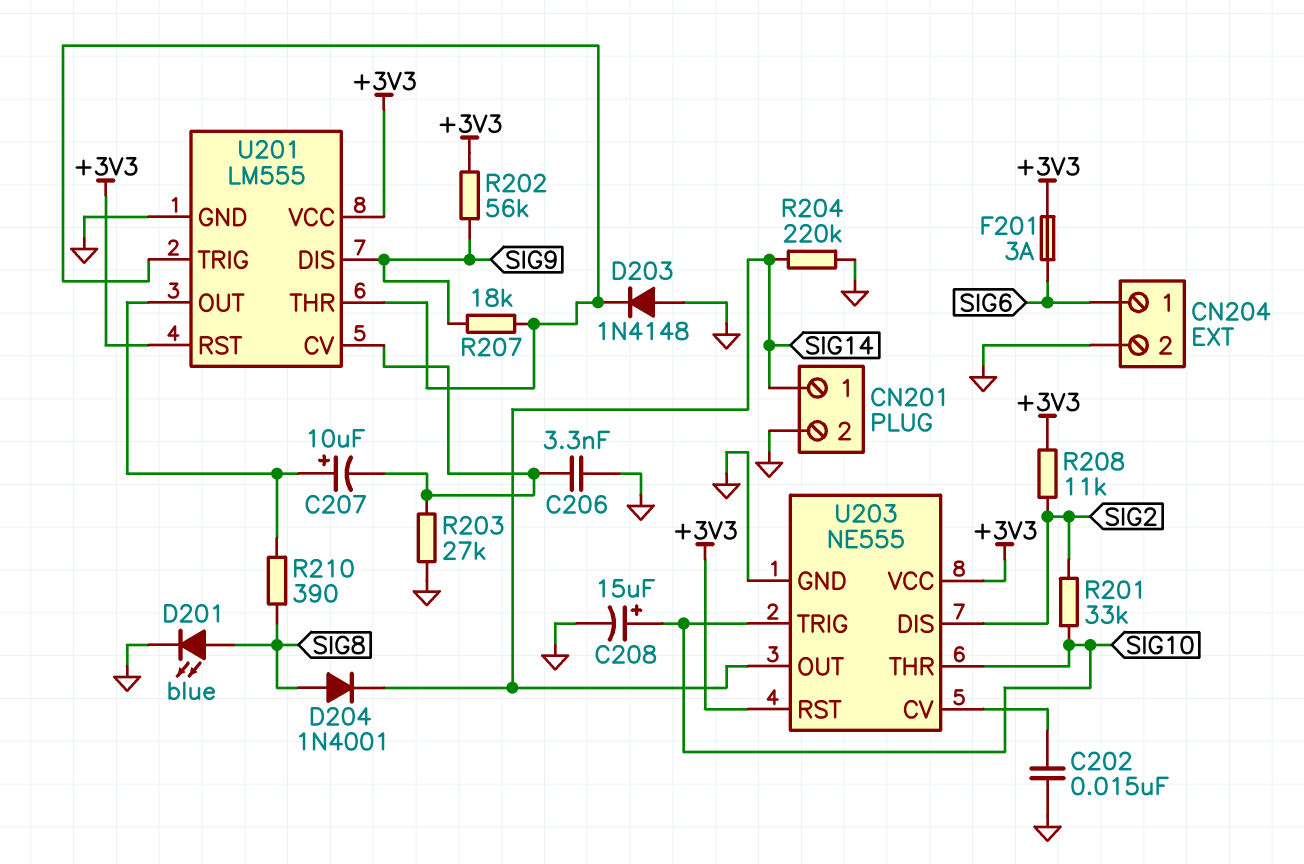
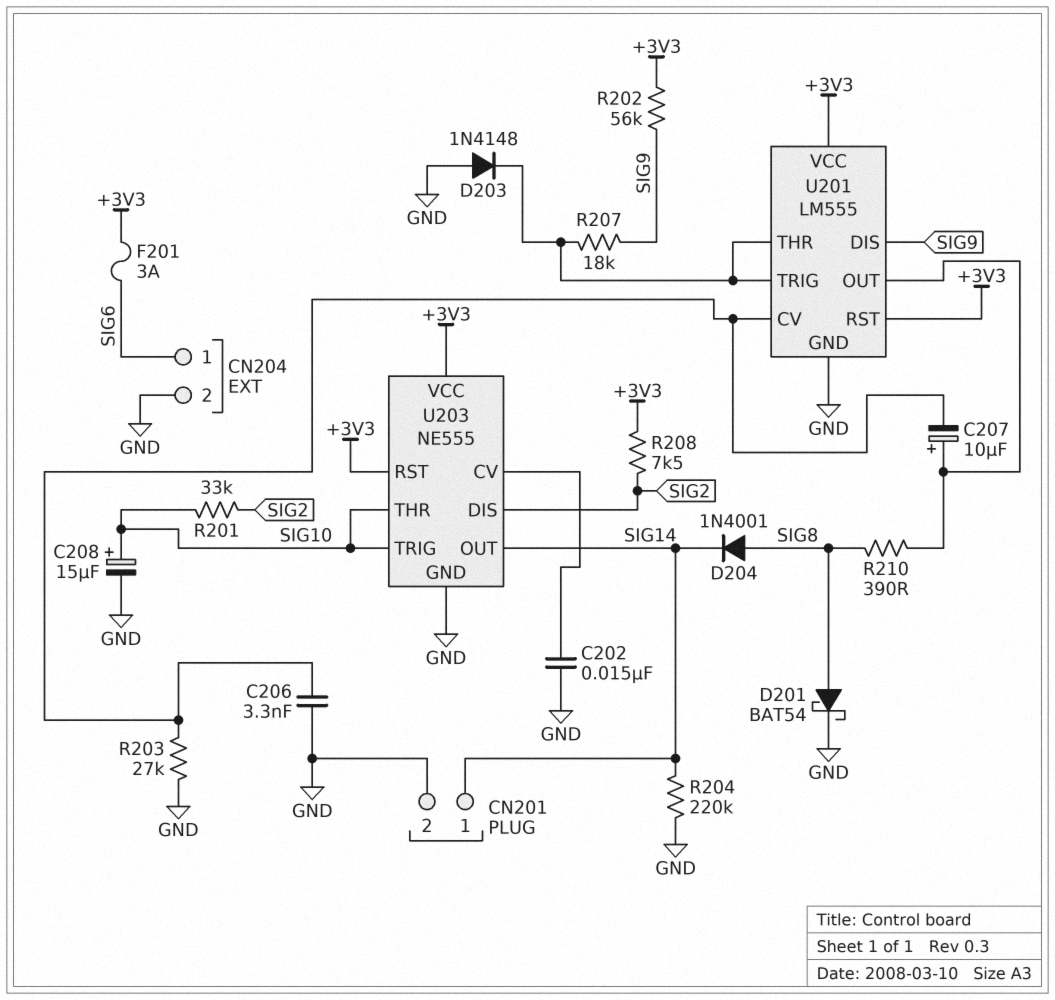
D201: LED blue (A SIG8, K GND) -> schottky BAT54 (A SIG8, K GND)
R208: 11k (+3V3, SIG2) -> 7.5k (+3V3, SIG2)

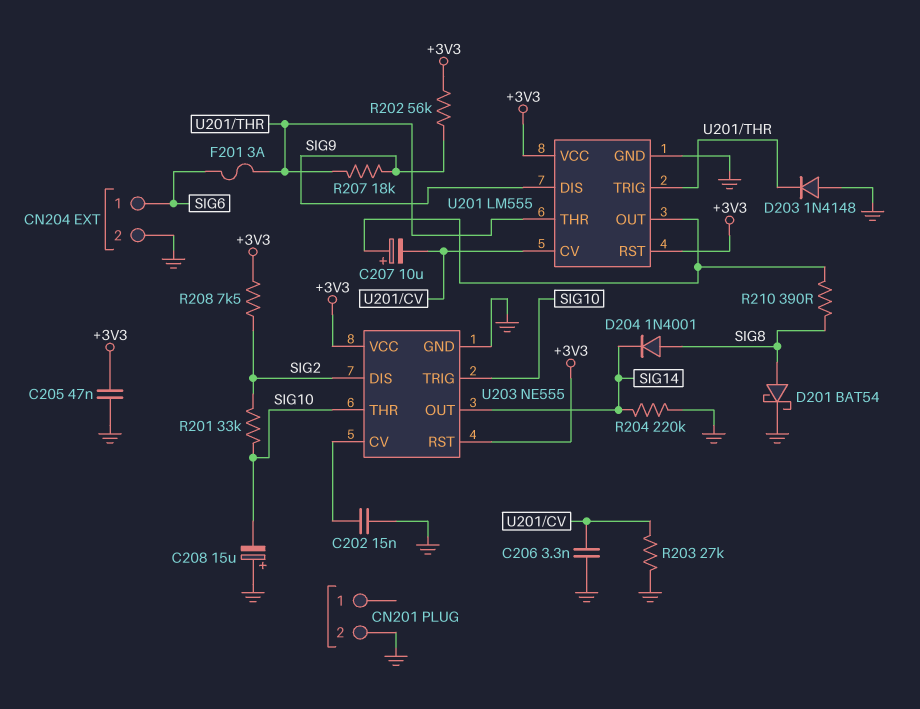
C205: none -> 47nF (+3V3, GND)
C208: 15uF (plus SIG10, minus GND) -> 15uF (plus GND, minus SIG10)
CN201 pin 1: SIG14 -> none
F201: 3A (+3V3, SIG6) -> 3A (SIG6, U201/THR)

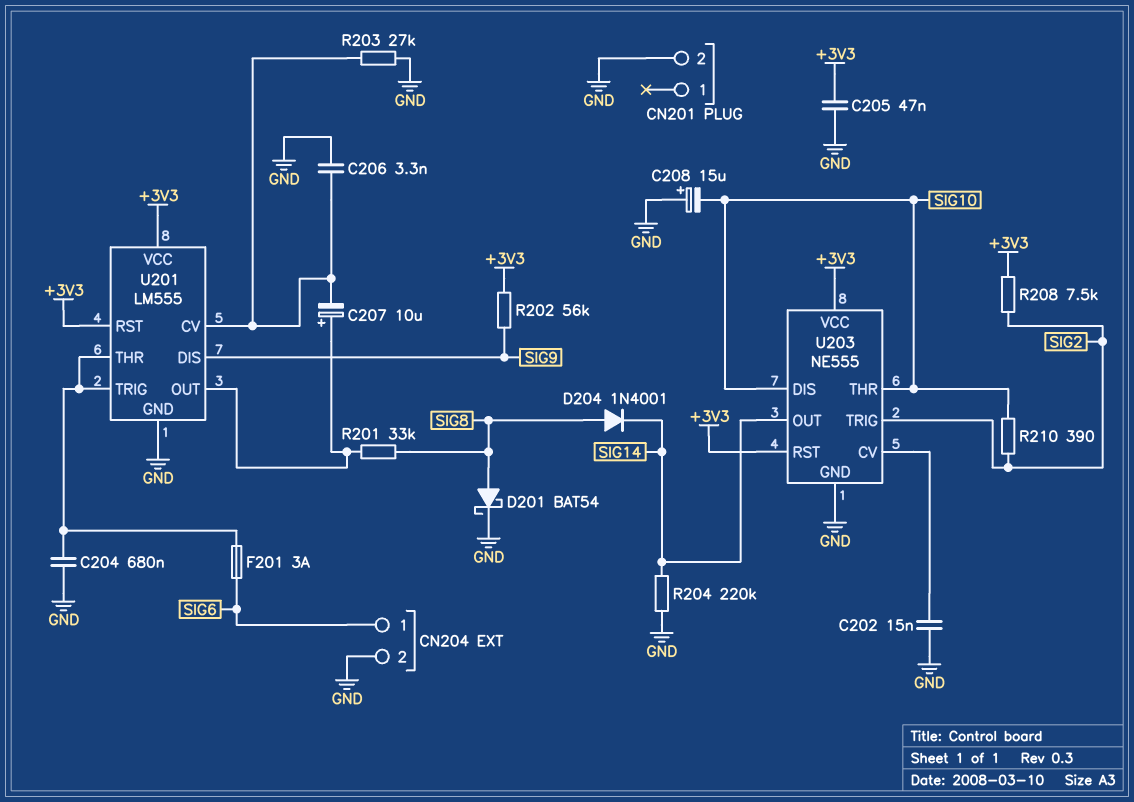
C204: none -> 680nF (GND, U201/THR)
D203: diode 1N4148 (A GND, K U201/THR) -> none
R201: 33k (SIG2, SIG10) -> 33k (SIG8, U201/OUT)
R207: 18k (SIG9, U201/THR) -> none
R210: 390 (SIG8, U201/OUT) -> 390 (SIG2, SIG10)
U203 pin DIS: SIG2 -> SIG10
U203 pin TRIG: SIG10 -> SIG2

